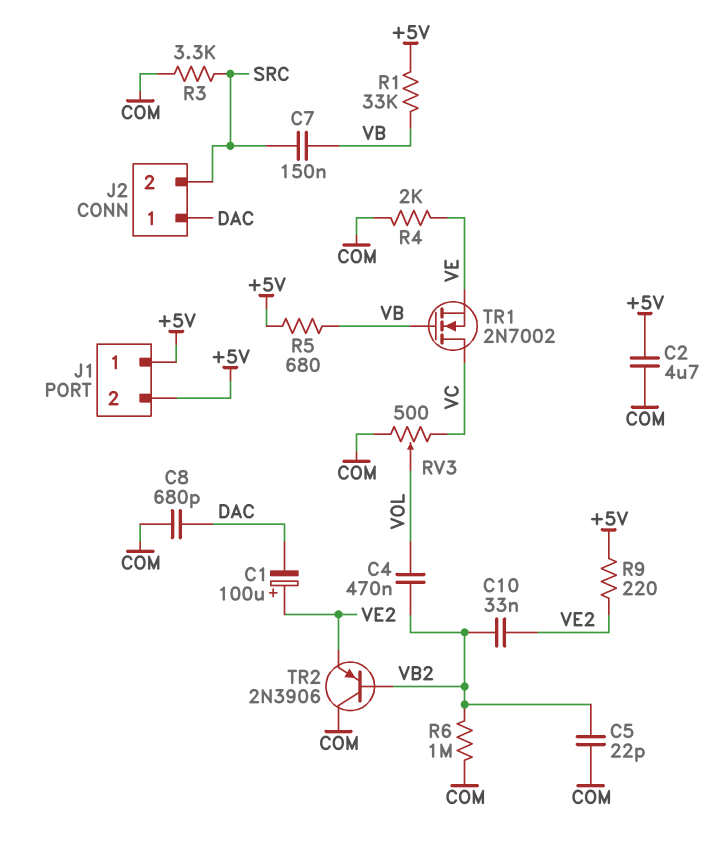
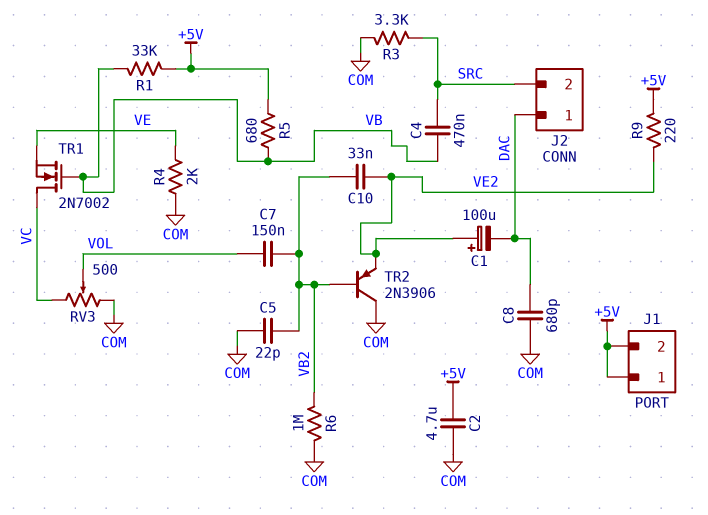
C4: 470nF (VB2, VOL) -> 470nF (SRC, VB)
C7: 150nF (SRC, VB) -> 150nF (VB2, VOL)

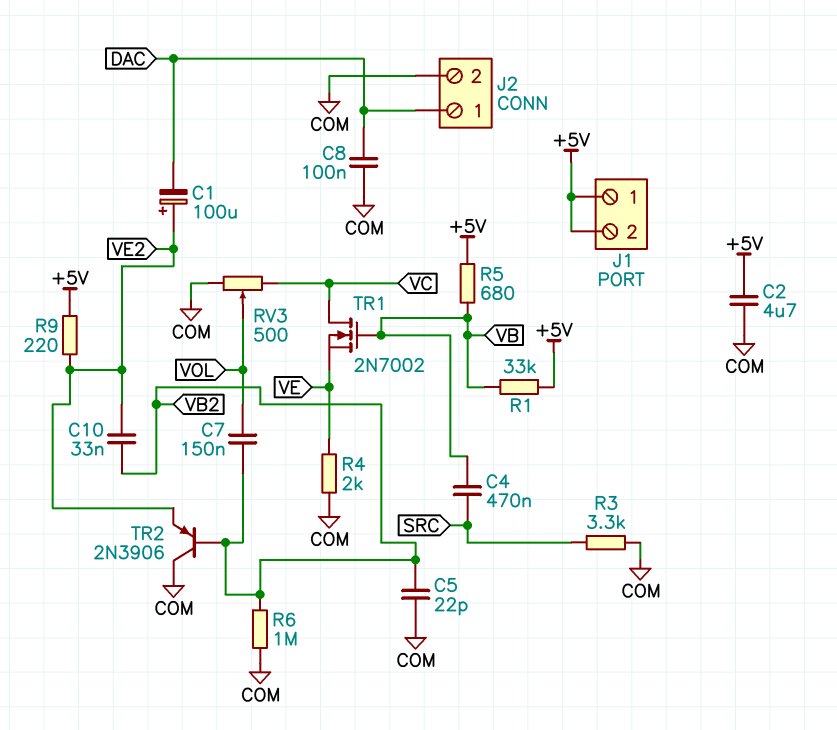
C8: 680pF (COM, DAC) -> 100nF (COM, DAC)
J2 pin 2: SRC -> COM

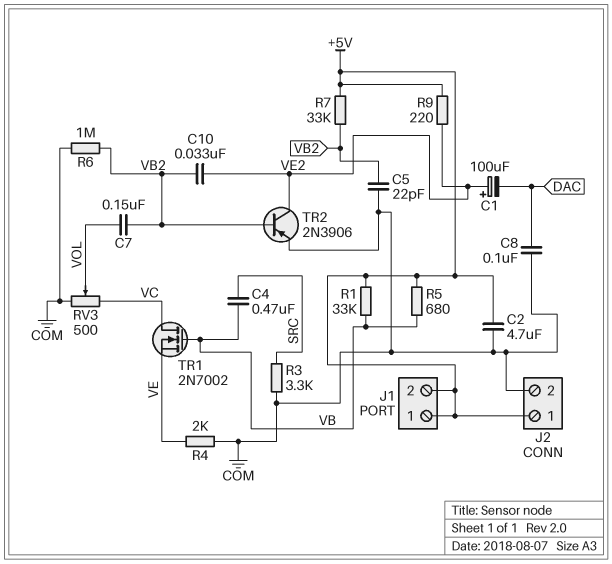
J2 pin 1: DAC -> +5V
R7: none -> 33k (+5V, VB2)
TR2: PNP 2N3906 (B VB2, C COM, E VE2) -> PNP 2N3906 (B VB2, C VE2, E COM)

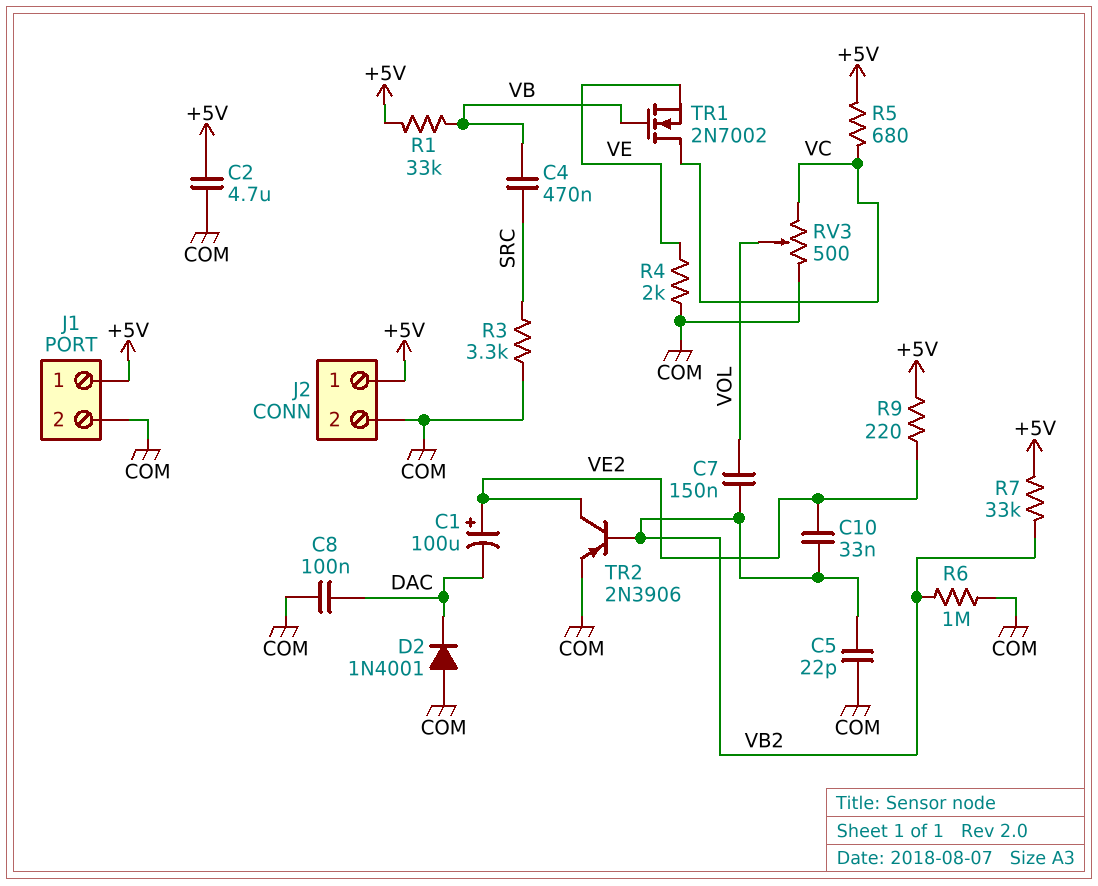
D2: none -> diode 1N4001 (A COM, K DAC)
J1 pin 2: +5V -> COM
R5: 680 (+5V, VB) -> 680 (+5V, VC)

